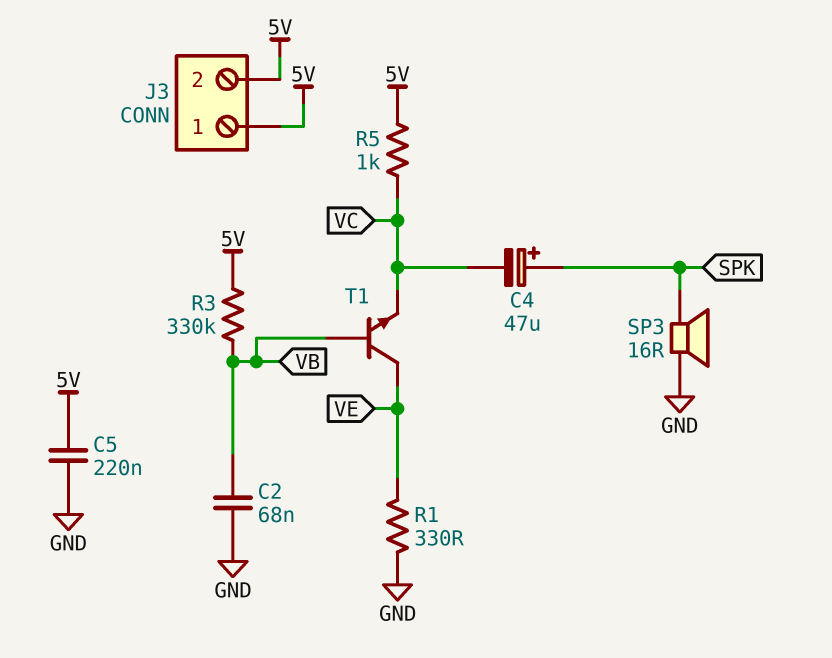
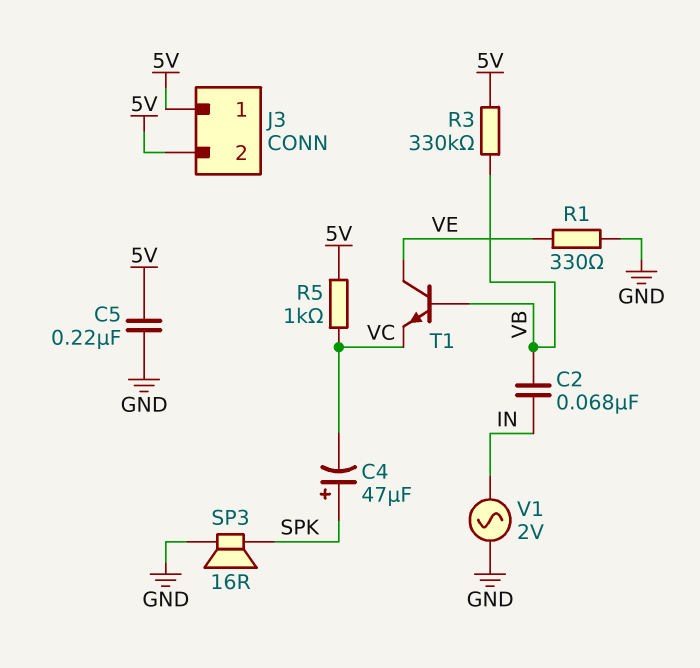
C2: 68nF (GND, VB) -> 68nF (IN, VB)
V1: none -> AC 2V (GND, IN)

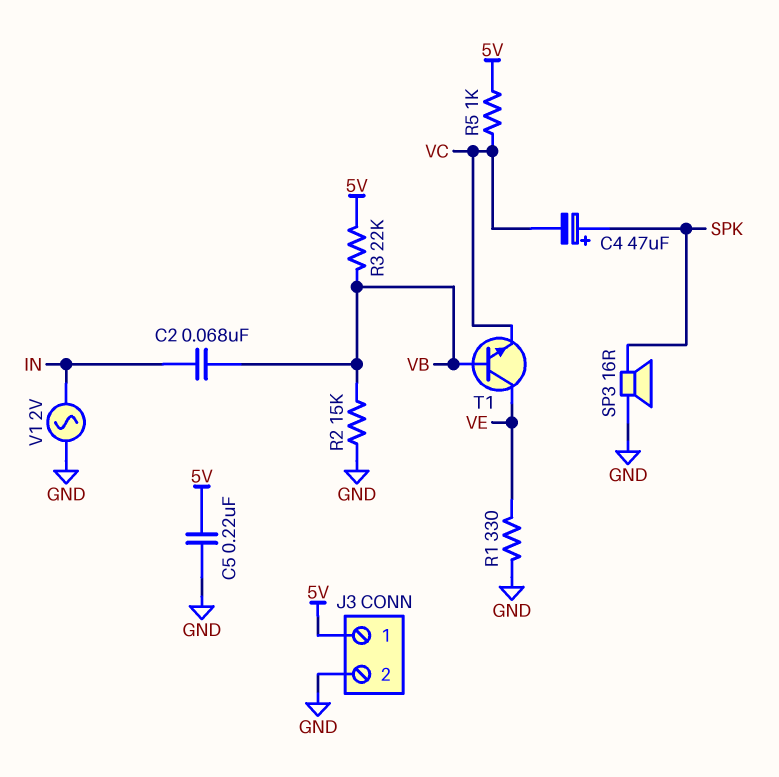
J3 pin 2: 5V -> GND
R2: none -> 15k (GND, VB)
R3: 330k (5V, VB) -> 22k (5V, VB)

